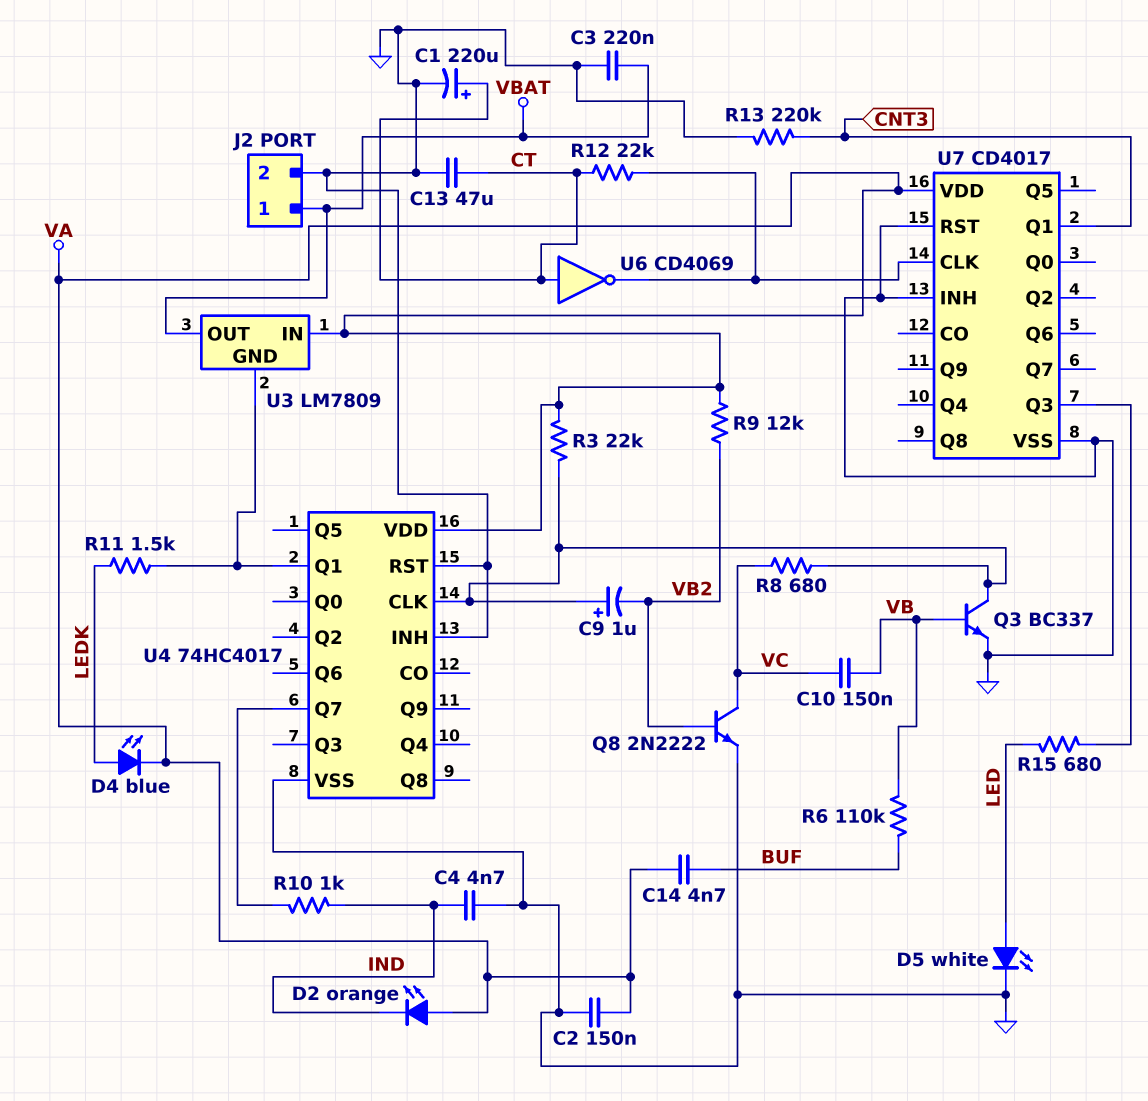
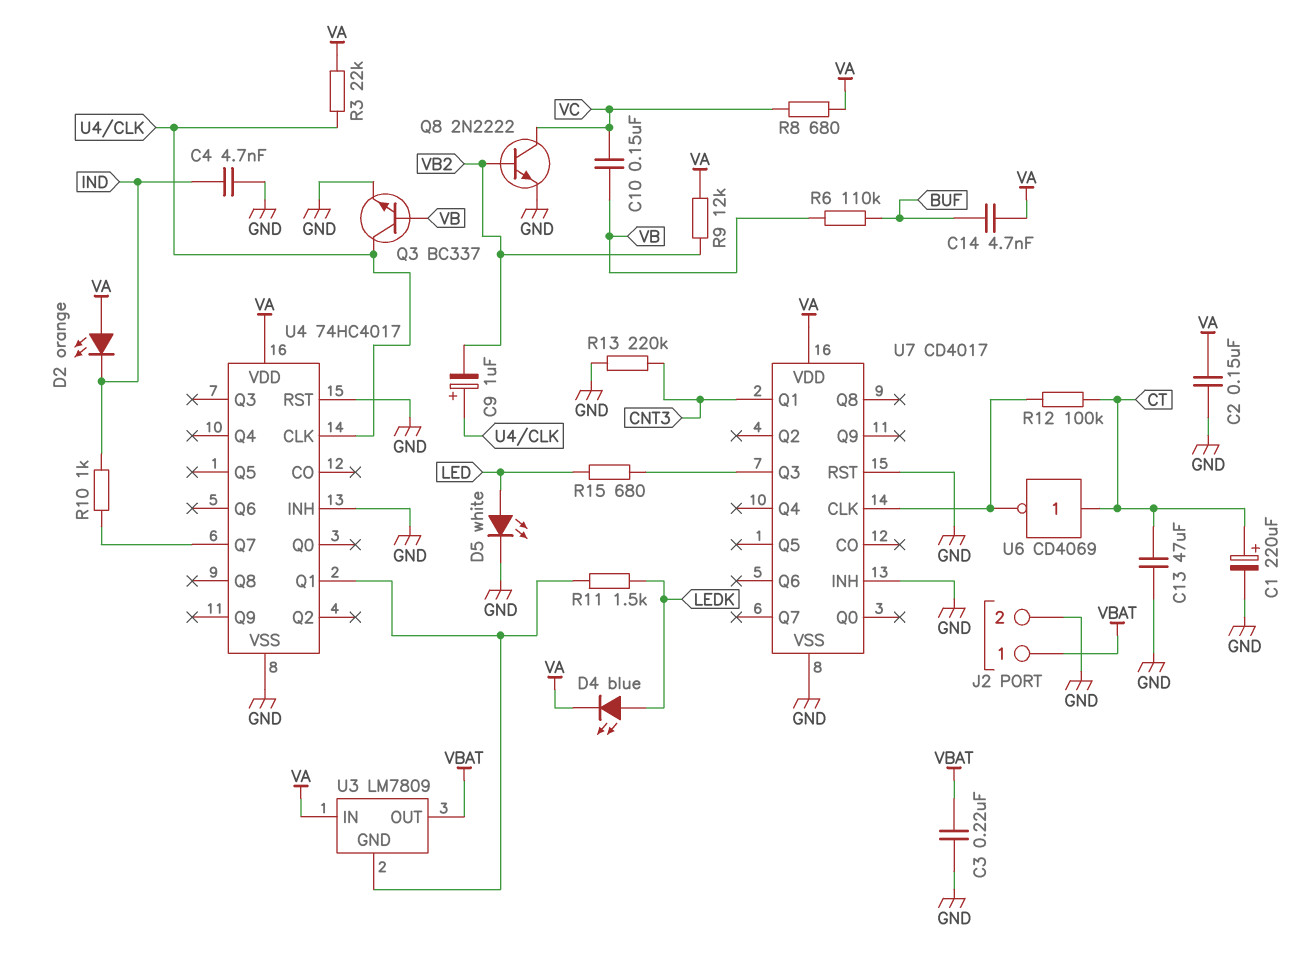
R8: 680 (U4/CLK, VC) -> 680 (VA, VC)
R12: 22k (CT, U7/CLK) -> 100k (CT, U7/CLK)

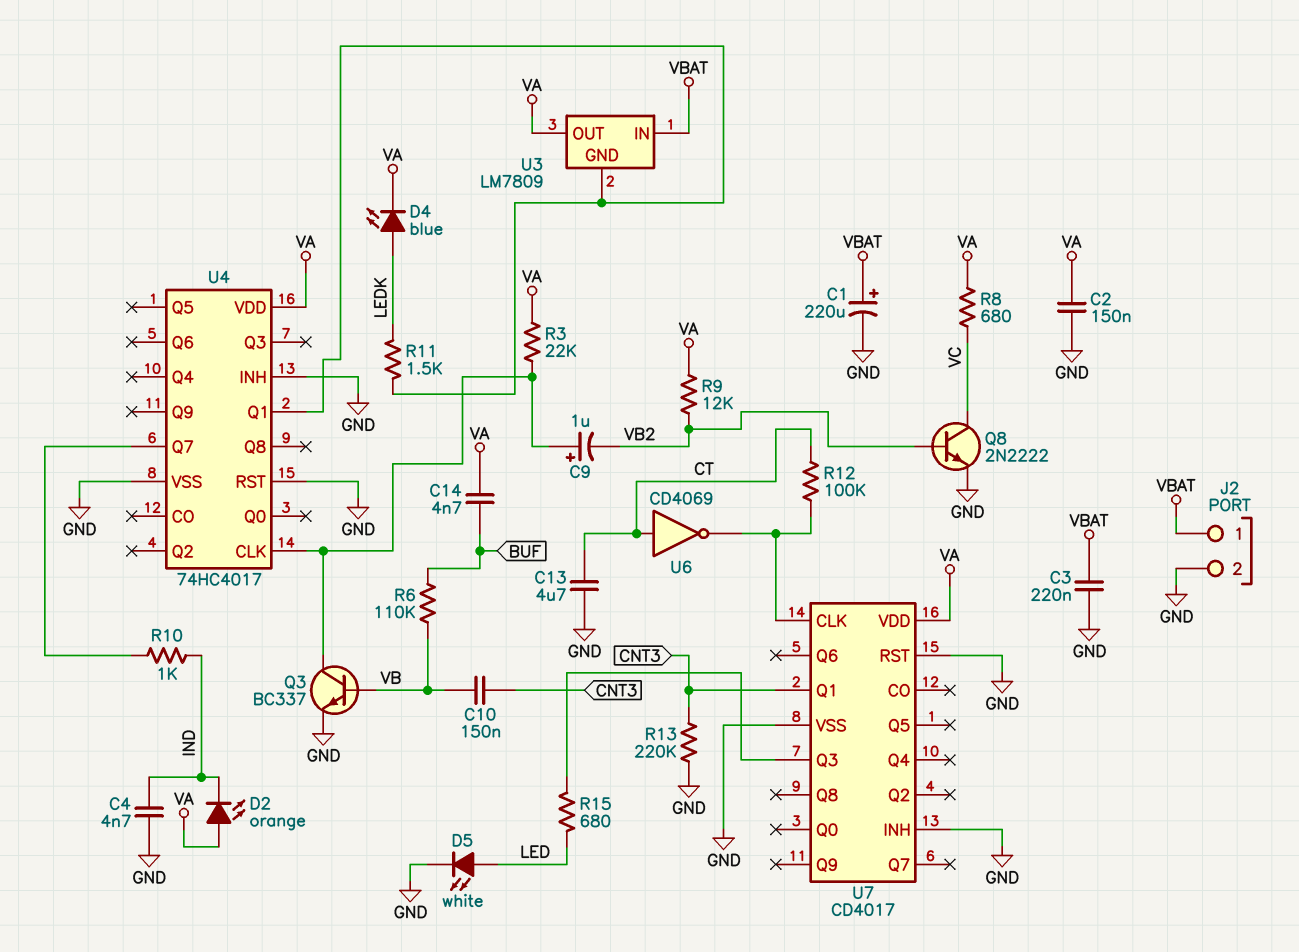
C1: 220uF (plus CT, minus GND) -> 220uF (plus VBAT, minus GND)
C10: 150nF (VB, VC) -> 150nF (CNT3, VB)
C13: 47uF (CT, GND) -> 4.7uF (CT, GND)
U3 pin IN: VA -> VBAT
U3 pin OUT: VBAT -> VA

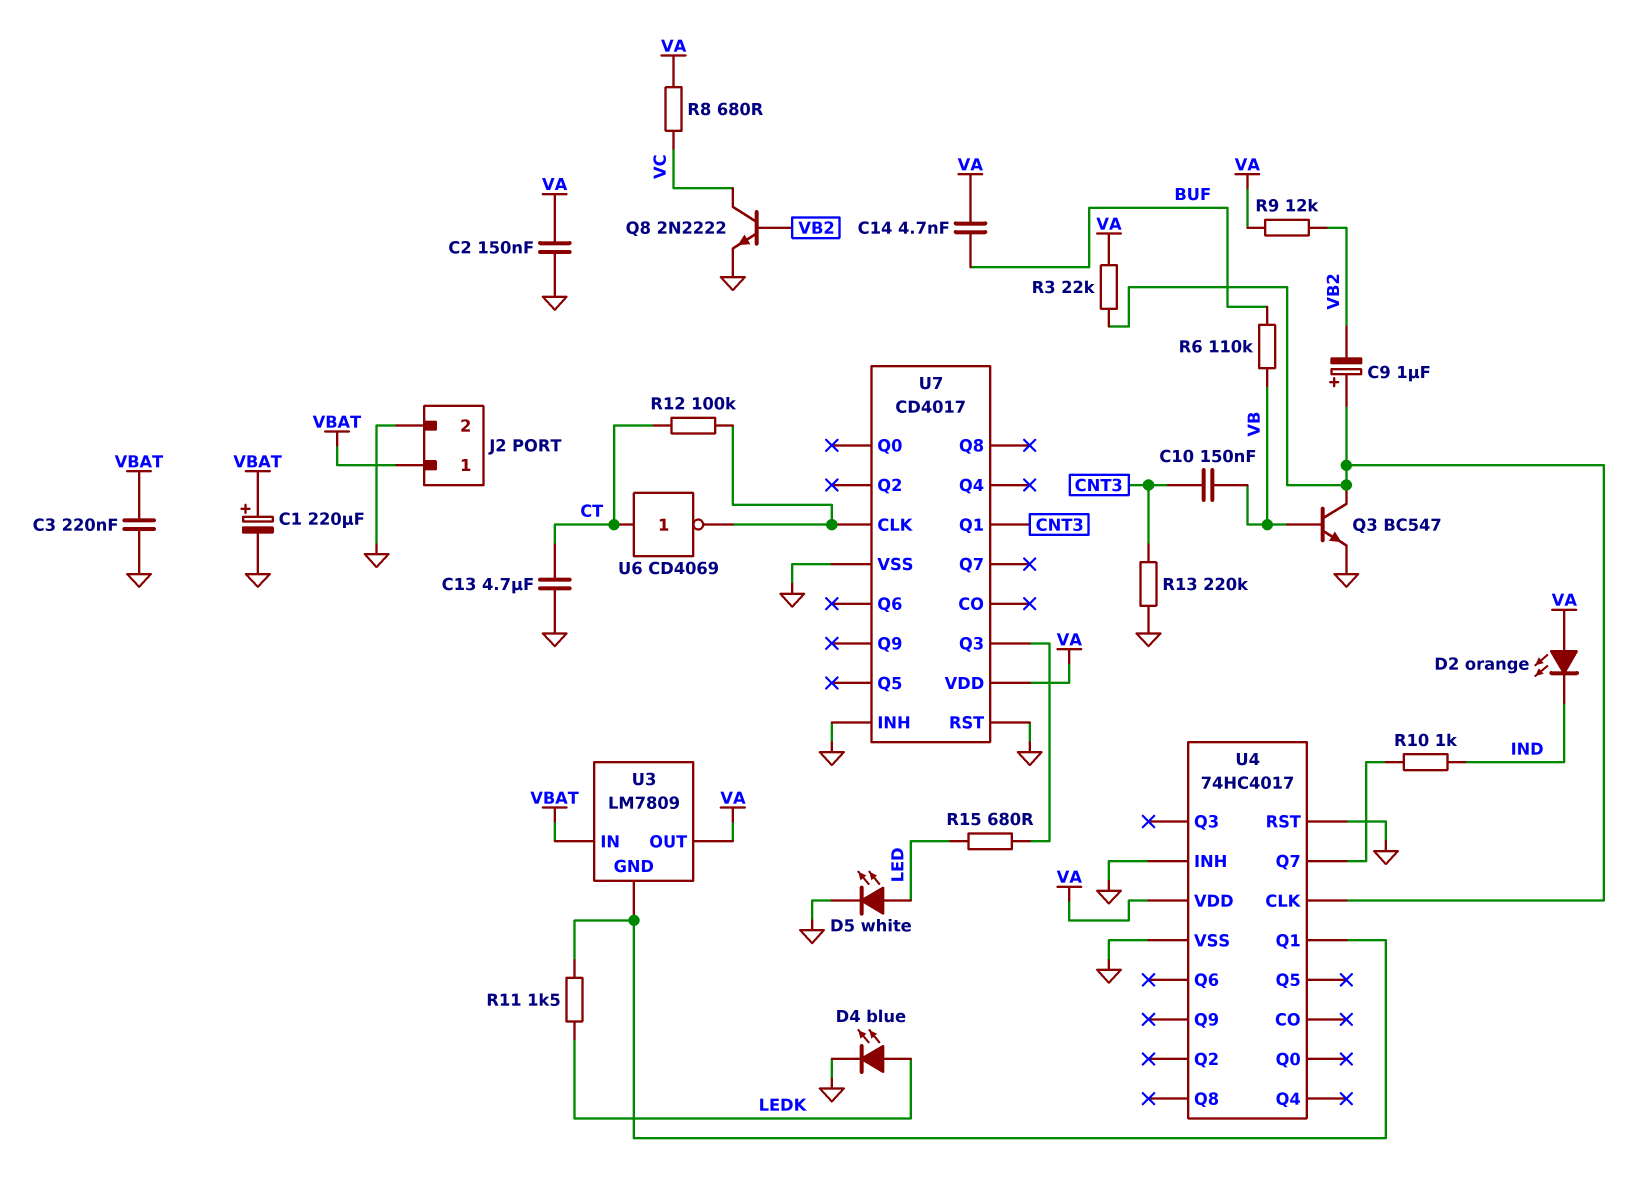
C4: 4.7nF (GND, IND) -> none
D4: LED blue (A LEDK, K VA) -> LED blue (A LEDK, K GND)
Q3: NPN BC337 (B VB, C U4/CLK, E GND) -> NPN BC547 (B VB, C U4/CLK, E GND)

